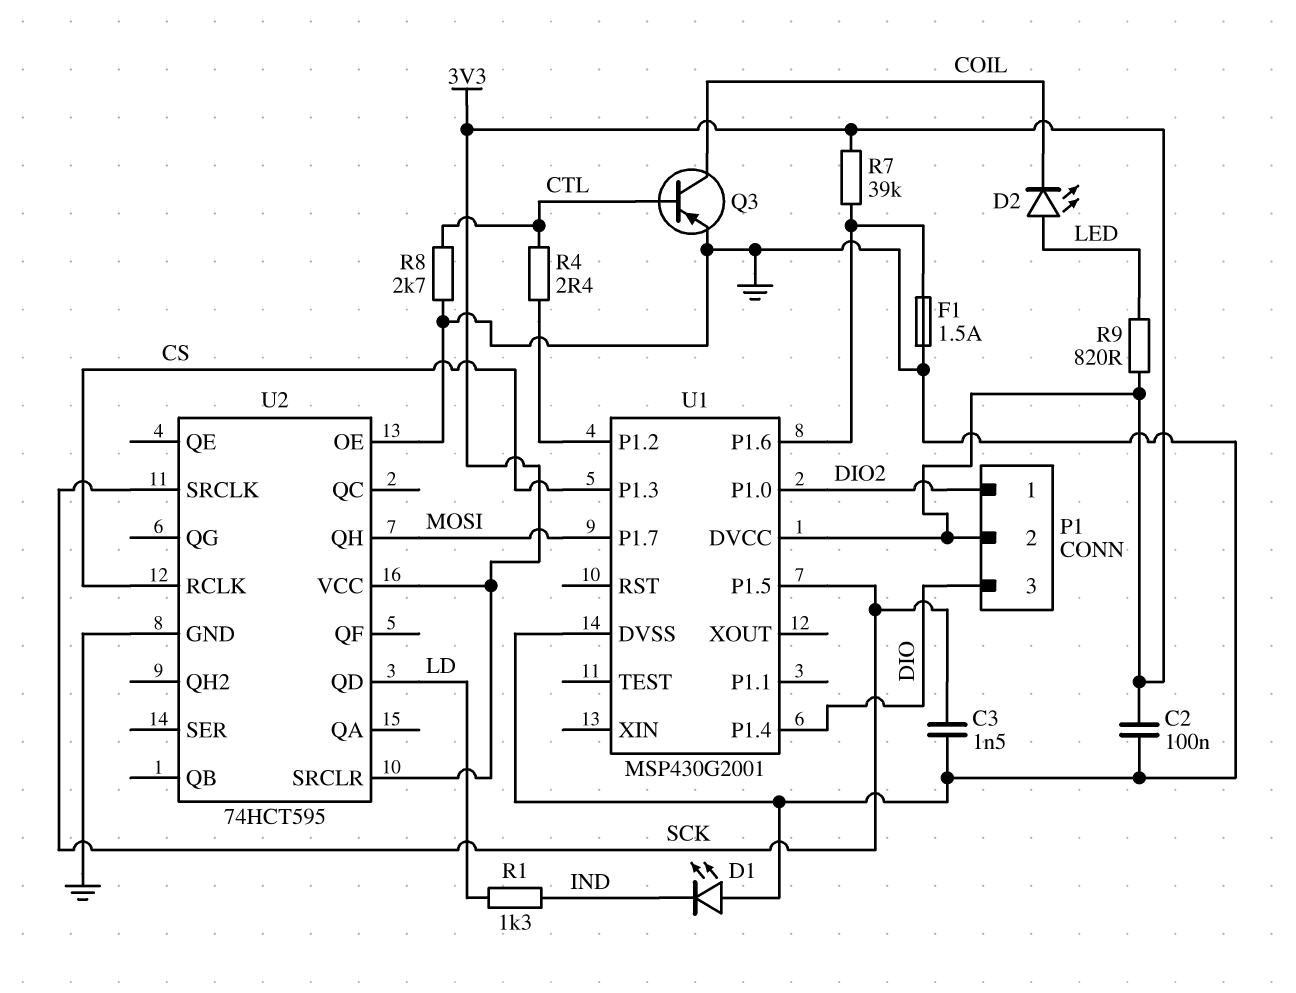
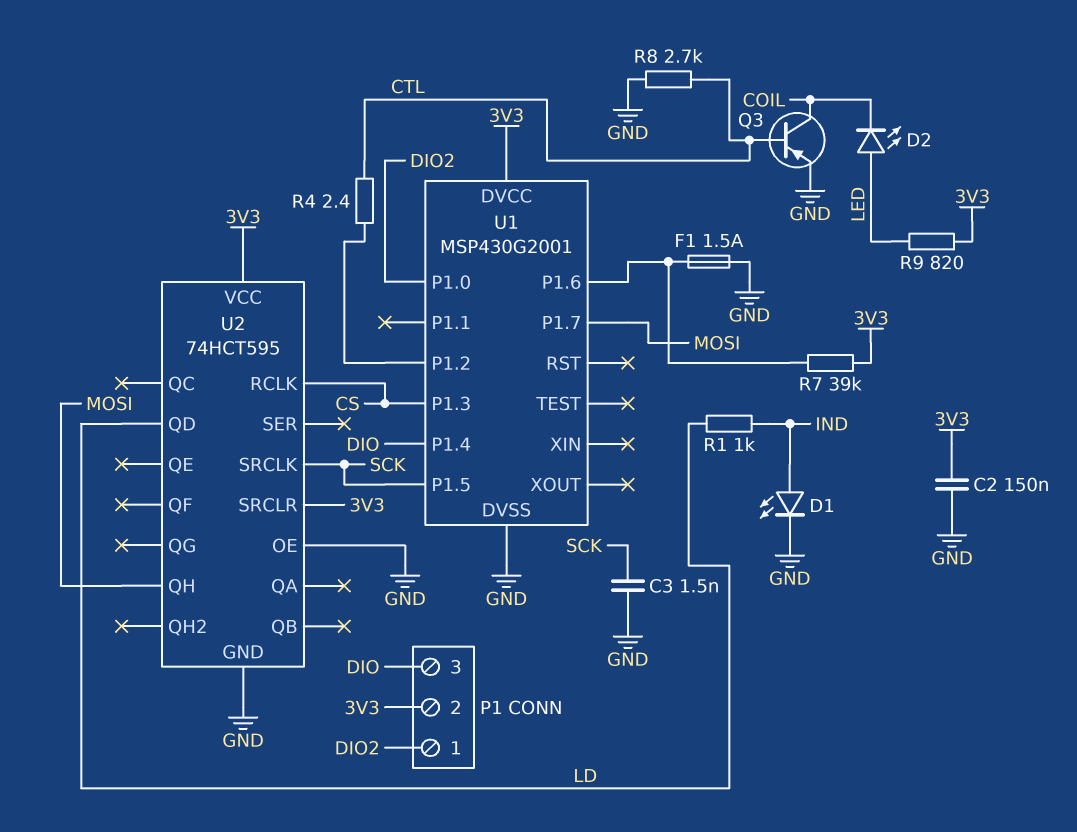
C2: 100nF (3V3, GND) -> 150nF (3V3, GND)
D1: LED (A GND, K IND) -> LED (A IND, K GND)
R1: 1.3k (IND, LD) -> 1k (IND, LD)

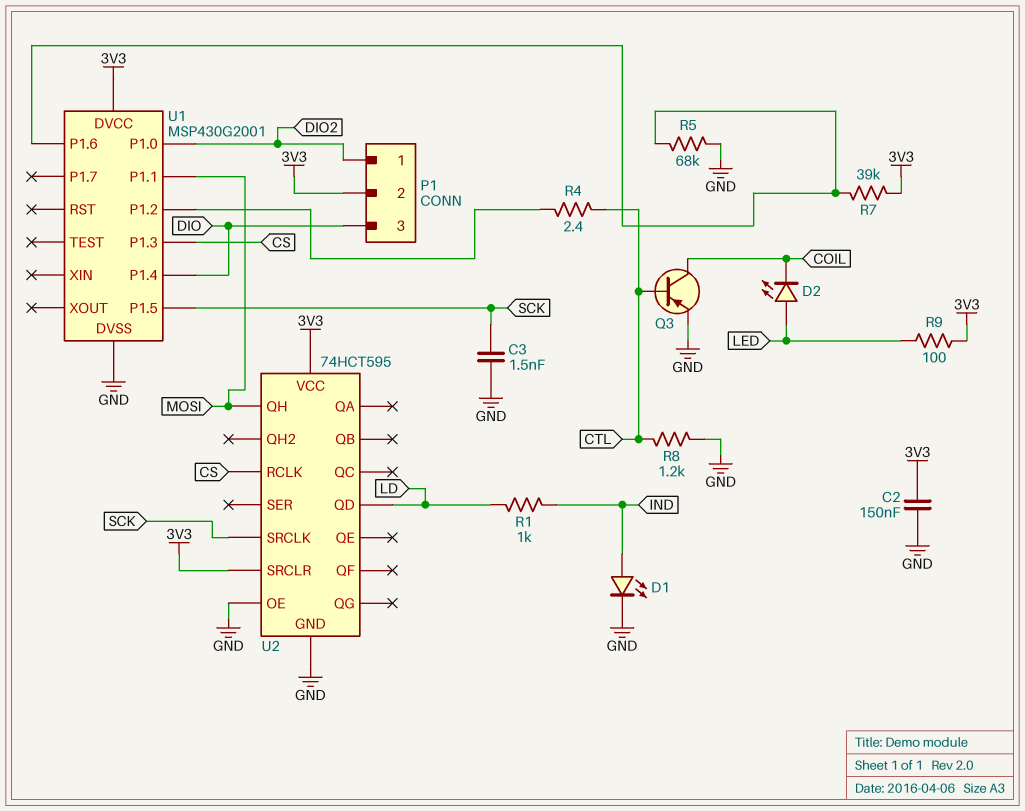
F1: 1.5A (GND, U1/P1.6) -> none
R5: none -> 68k (GND, U1/P1.6)
R8: 2.7k (CTL, GND) -> 1.2k (CTL, GND)
R9: 820 (3V3, LED) -> 100 (3V3, LED)
U1 pin P1.1: none -> MOSI
U1 pin P1.7: MOSI -> none

